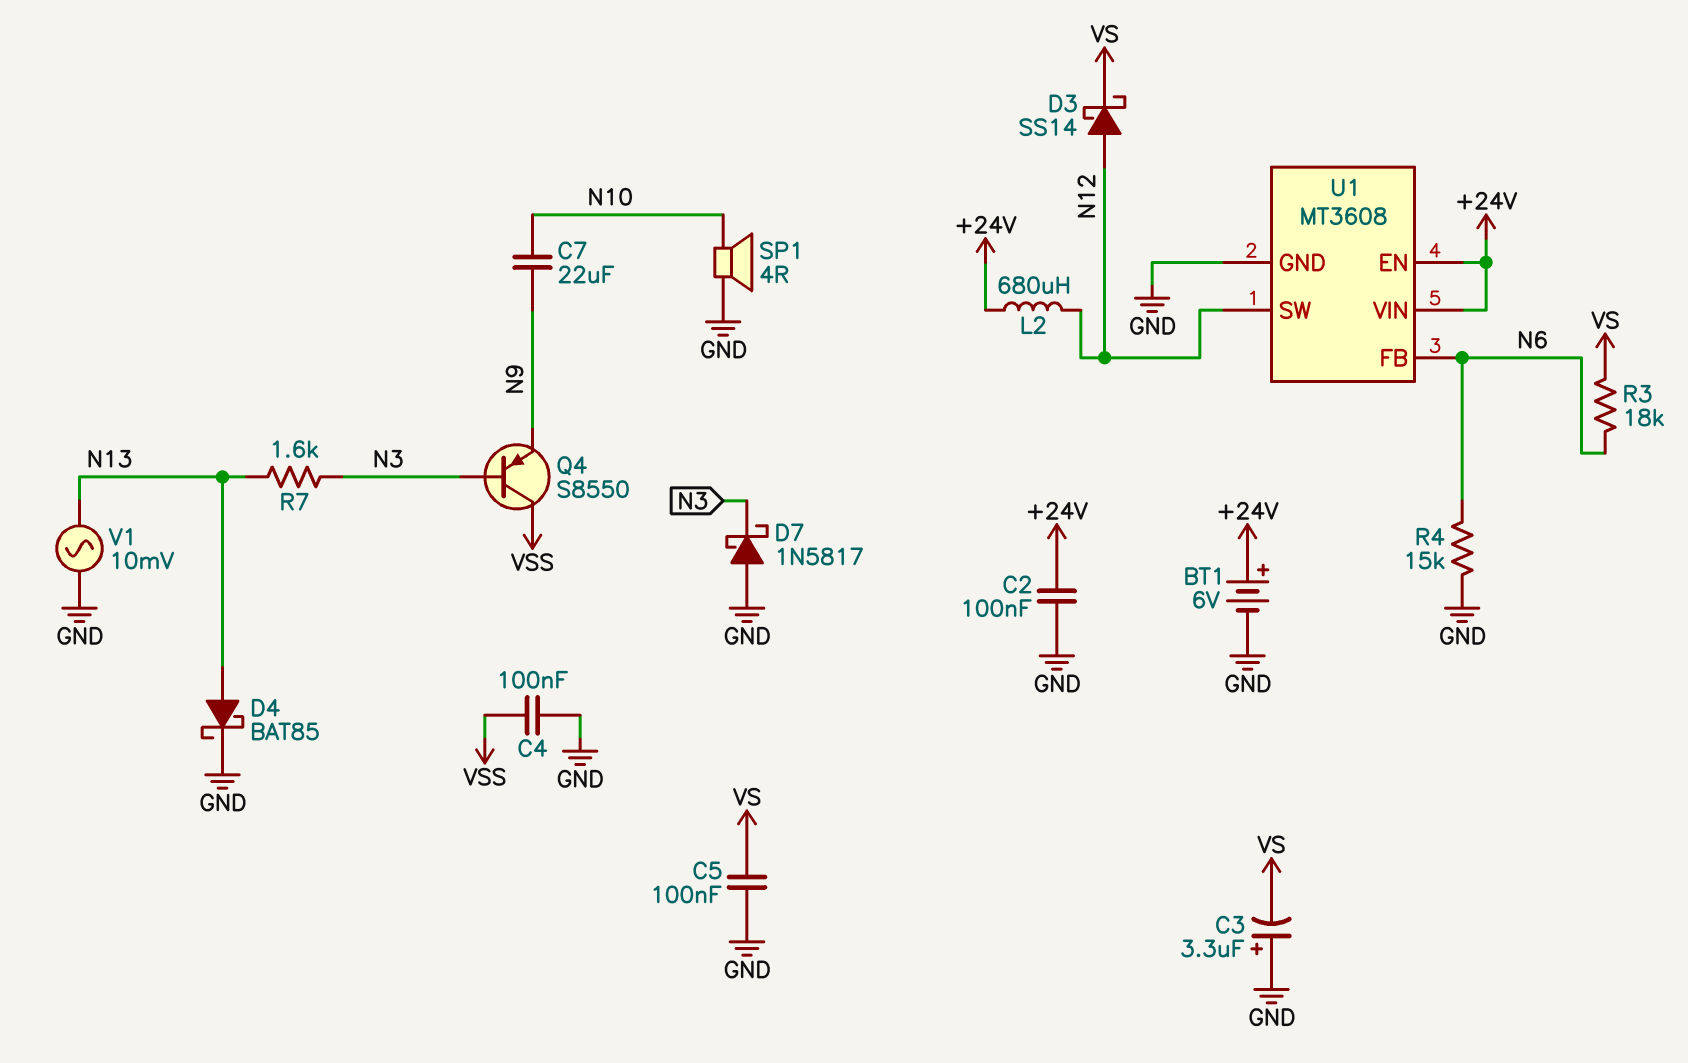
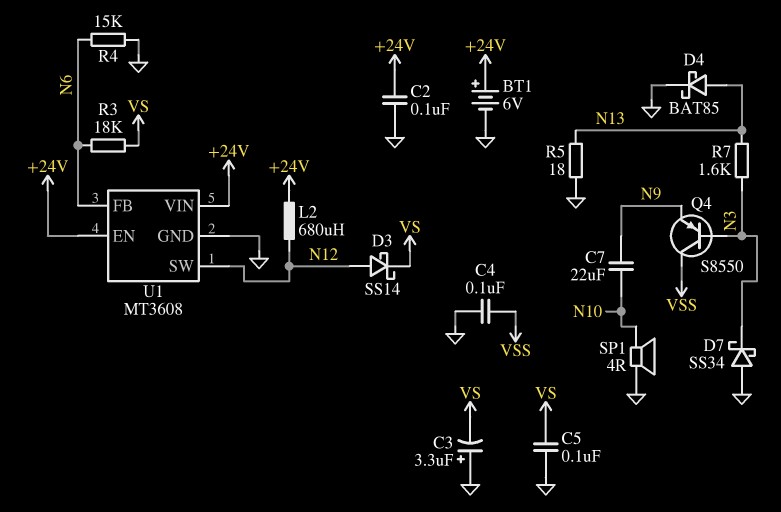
D7: schottky 1N5817 (A GND, K N3) -> schottky SS34 (A GND, K N3)
R5: none -> 18 (GND, N13)
V1: AC 10mV (GND, N13) -> none

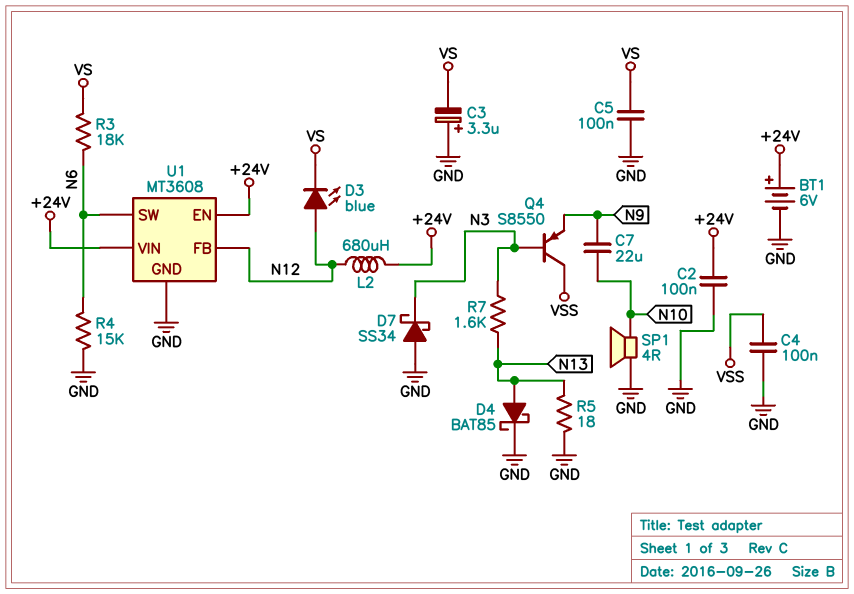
D3: schottky SS14 (A N12, K VS) -> LED blue (A N12, K VS)
U1 pin FB: N6 -> N12
U1 pin SW: N12 -> N6

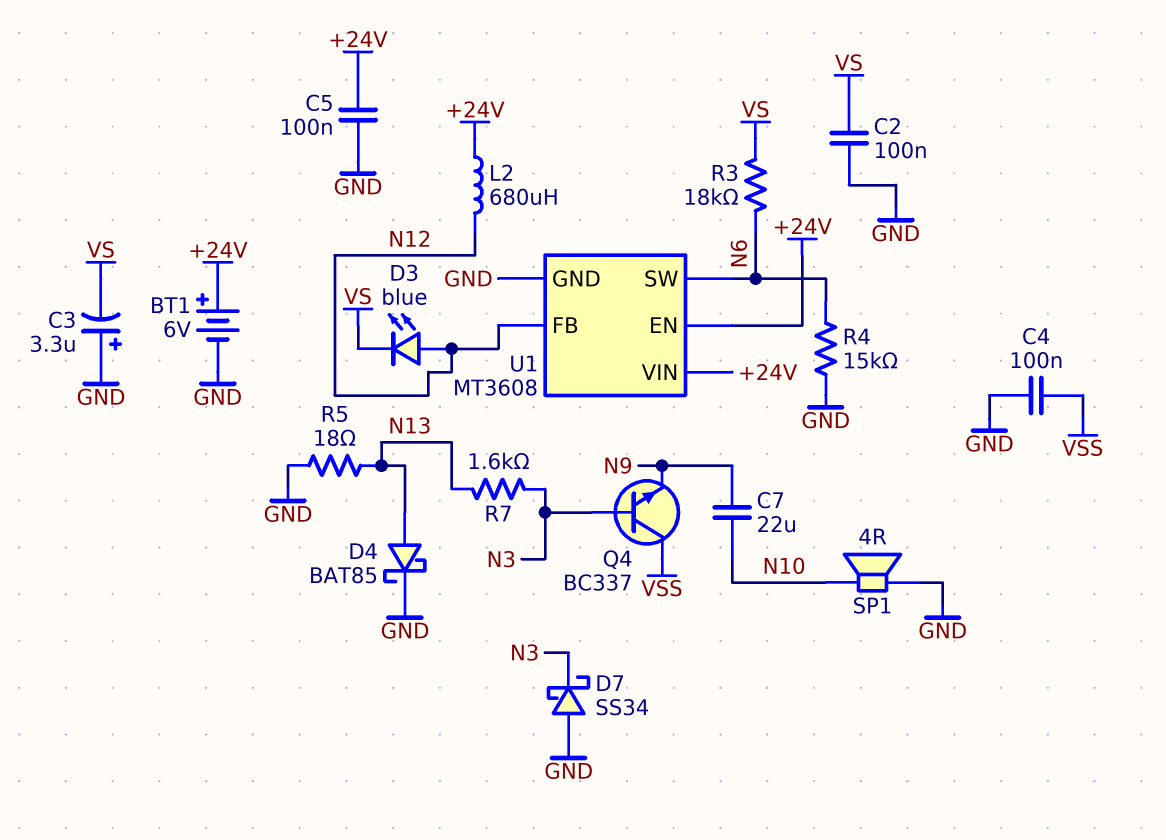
C2: 100nF (+24V, GND) -> 100nF (GND, VS)
C5: 100nF (GND, VS) -> 100nF (+24V, GND)
Q4: PNP S8550 (B N3, C VSS, E N9) -> NPN BC337 (B N3, C VSS, E N9)

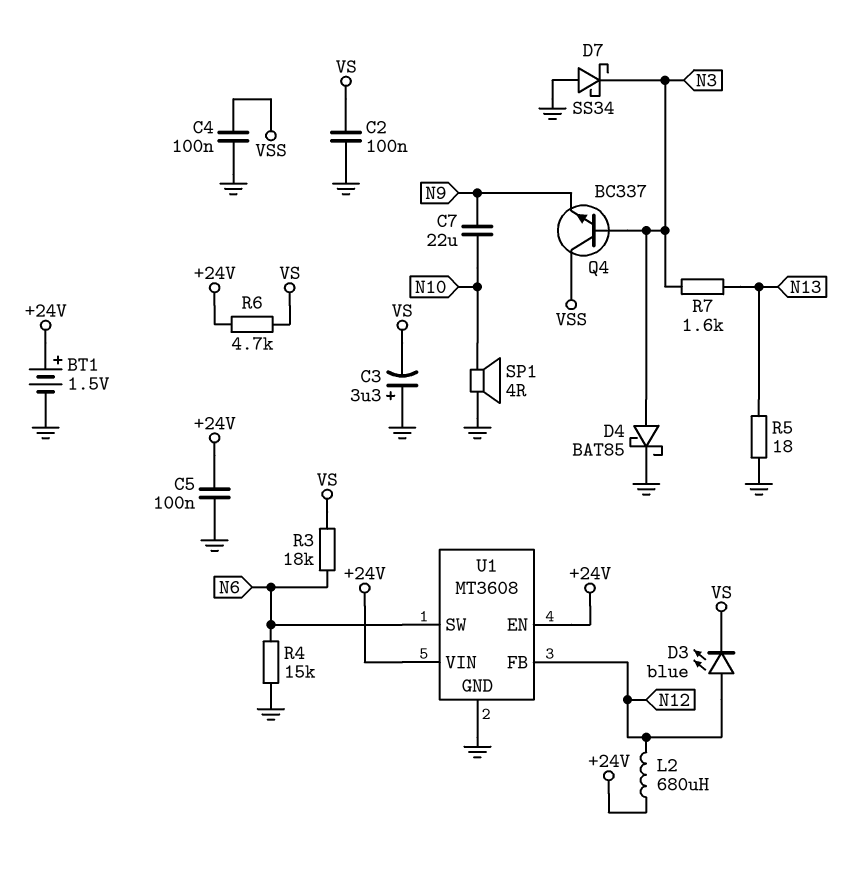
BT1: 6V (plus +24V, minus GND) -> 1.5V (plus +24V, minus GND)
D4: schottky BAT85 (A N13, K GND) -> schottky BAT85 (A N3, K GND)
R6: none -> 4.7k (+24V, VS)

